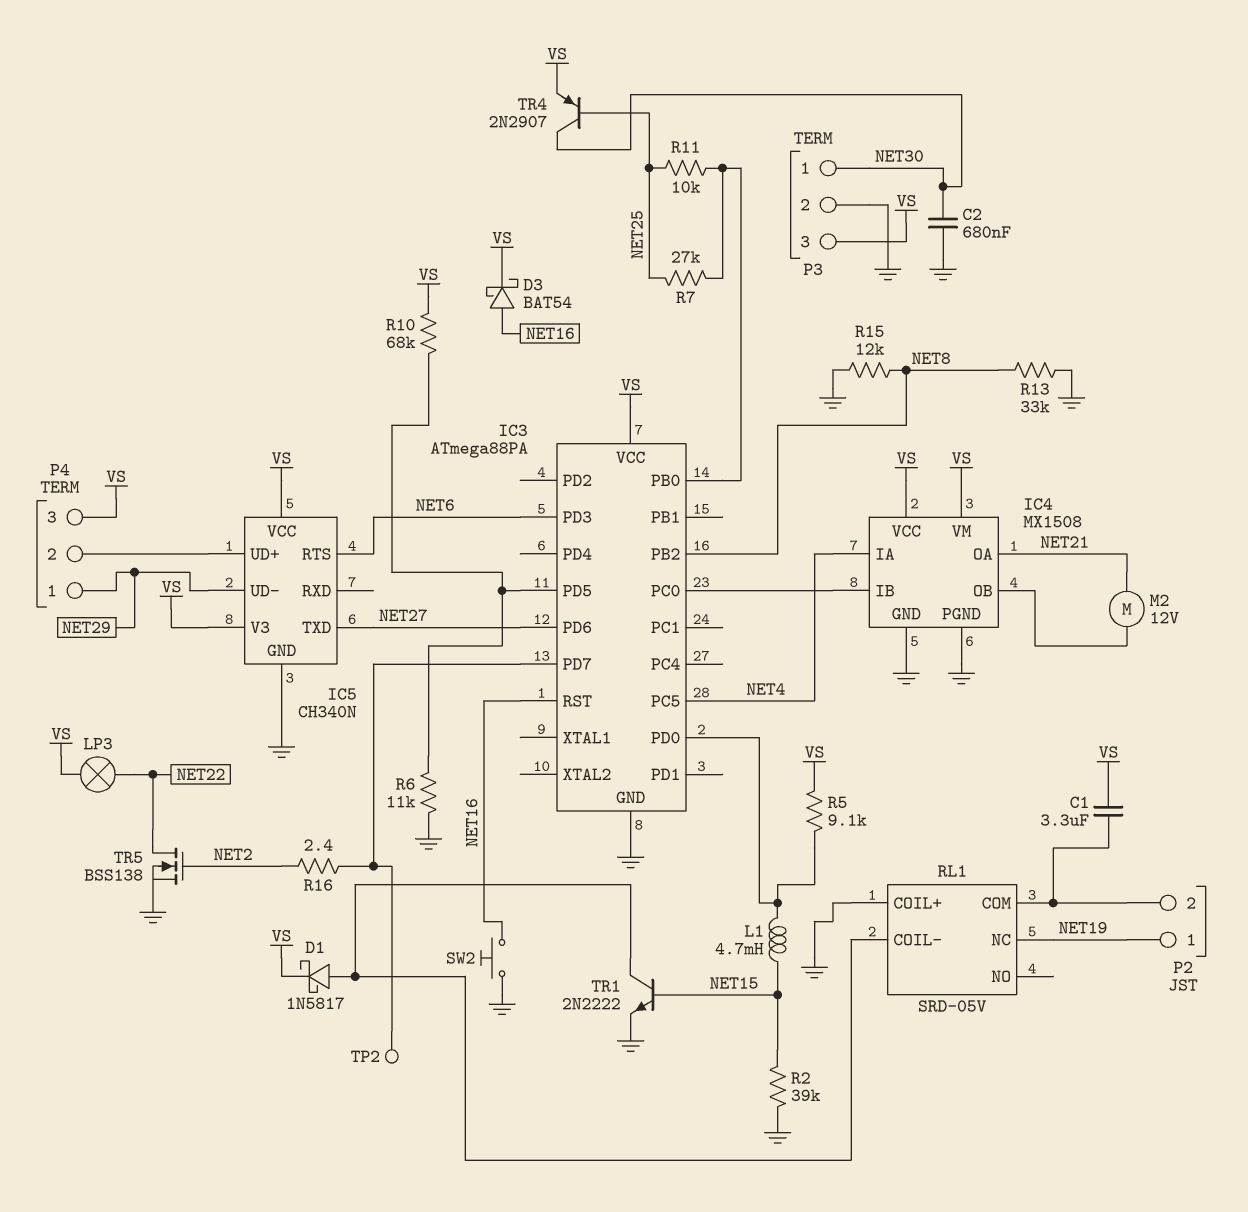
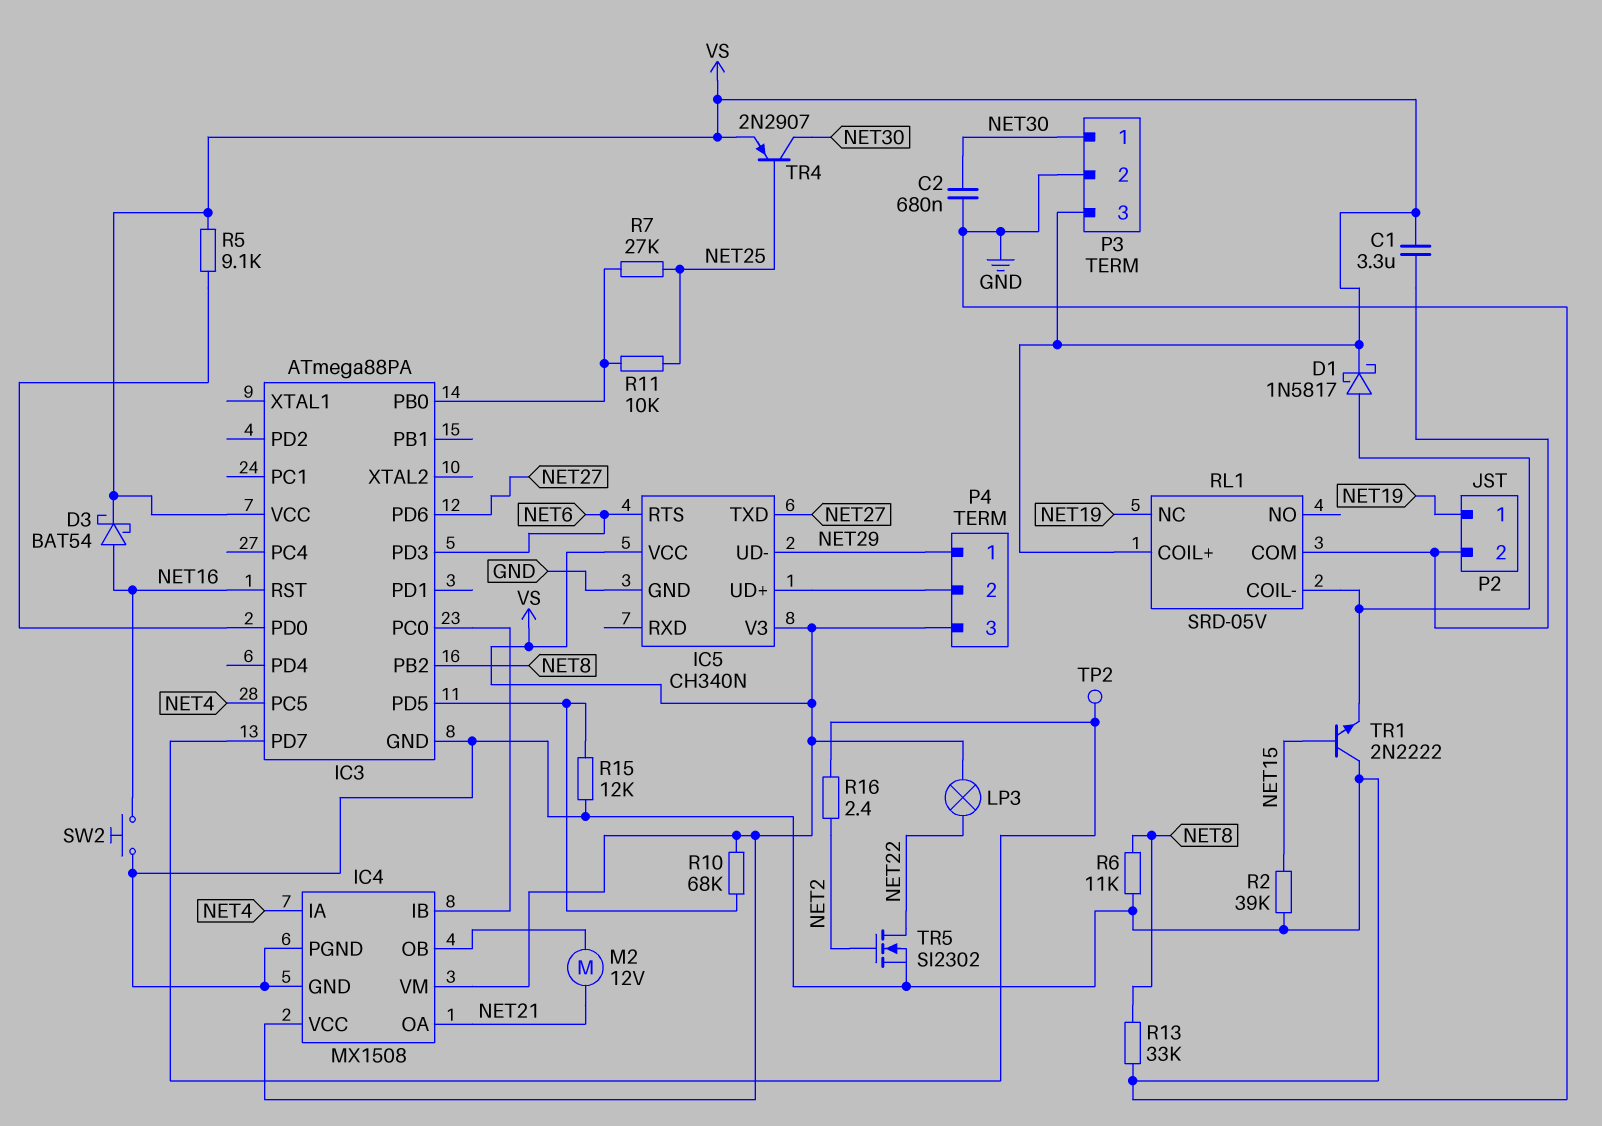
L1: 4.7mH (IC3/PD0, NET15) -> none
R6: 11k (GND, IC3/PD5) -> 11k (GND, NET8)
R15: 12k (GND, NET8) -> 12k (GND, IC3/PD5)
RL1 pin COIL+: GND -> VS
TR1: NPN 2N2222 (B NET15, C RL1/COIL-, E GND) -> NPN 2N2222 (B NET15, C GND, E RL1/COIL-)
TR5: NMOS BSS138 (G NET2, D NET22, S GND) -> NMOS SI2302 (G NET2, D NET22, S GND)

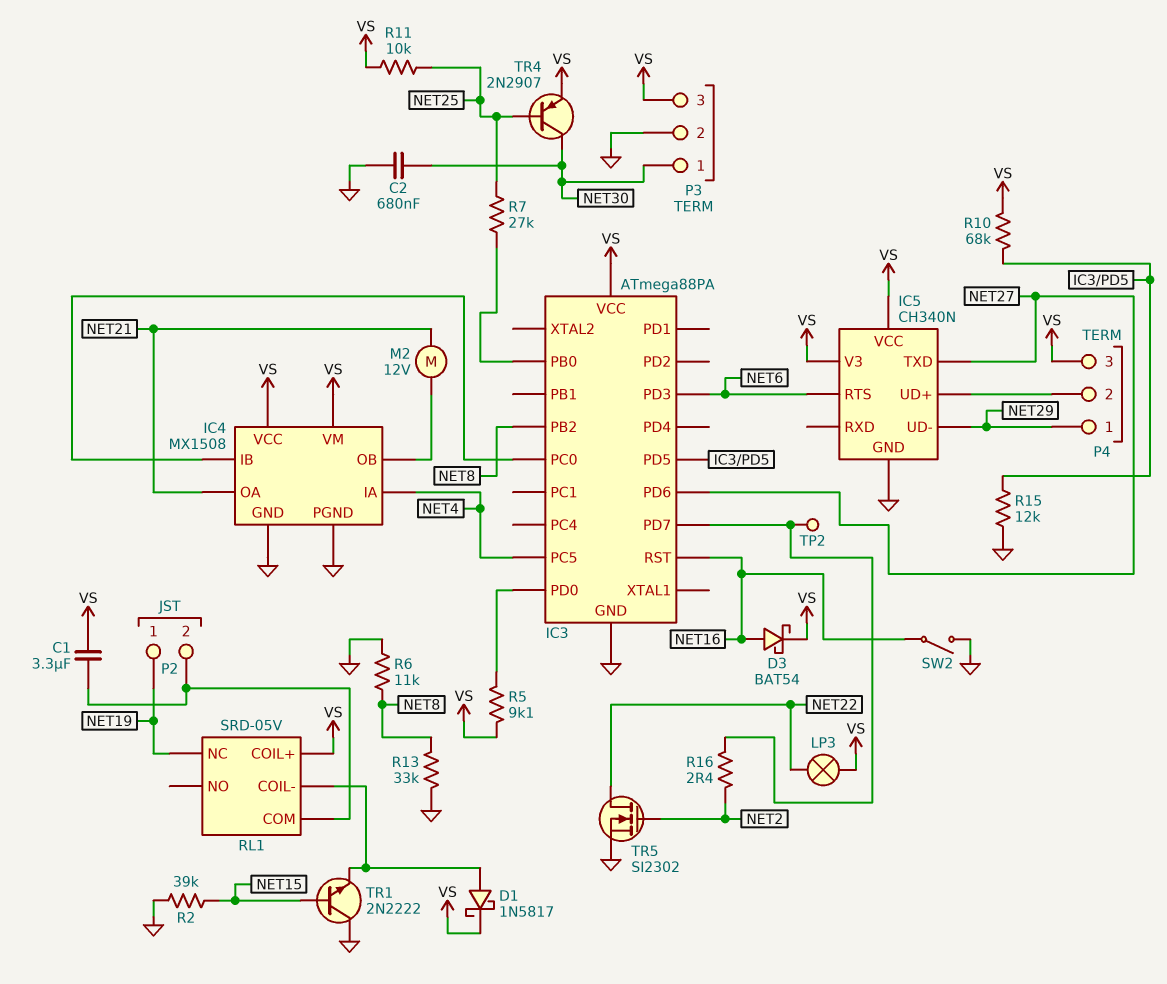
R11: 10k (IC3/PB0, NET25) -> 10k (NET25, VS)
SW2: button (GND, NET16) -> switch (GND, NET16)

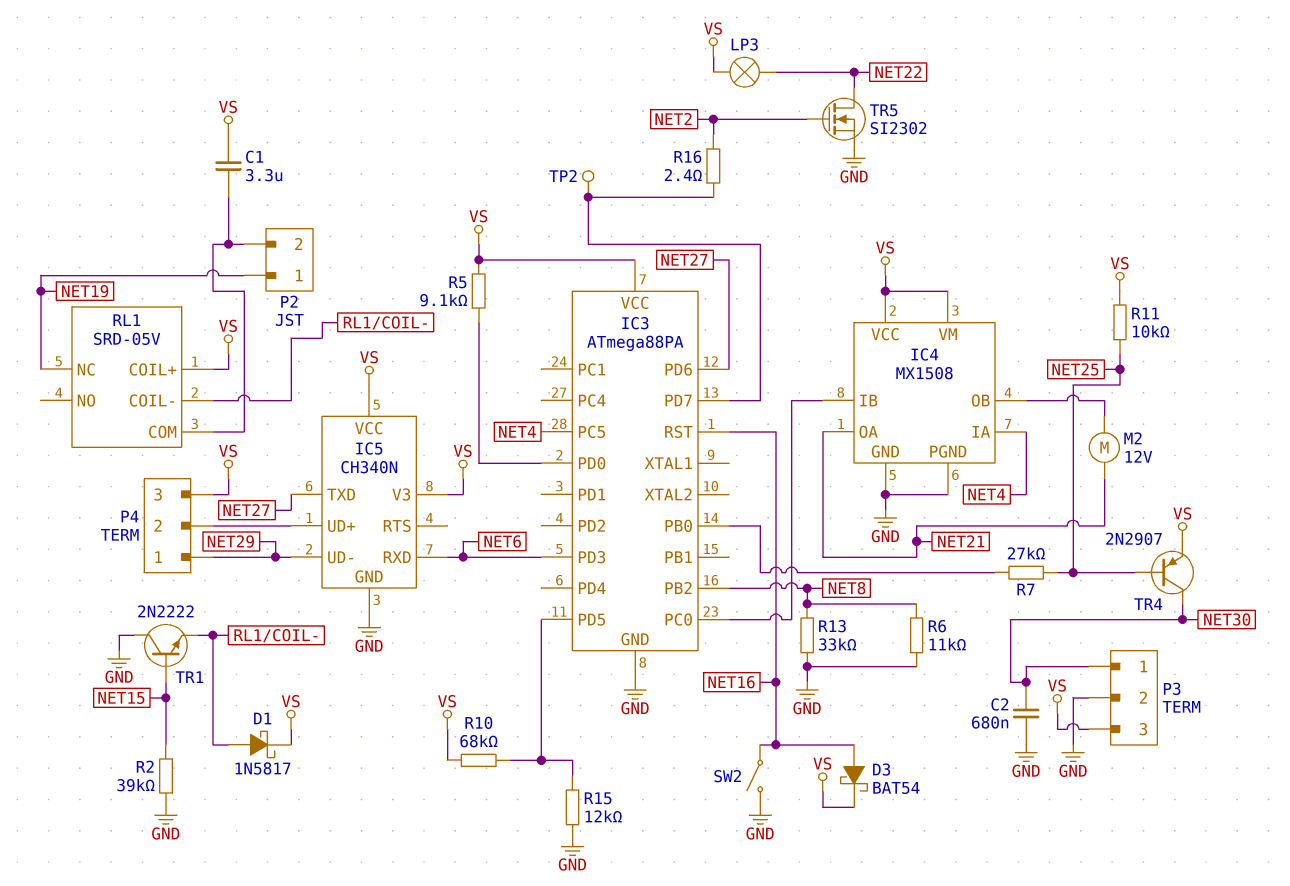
IC5 pin RTS: NET6 -> none
IC5 pin RXD: none -> NET6

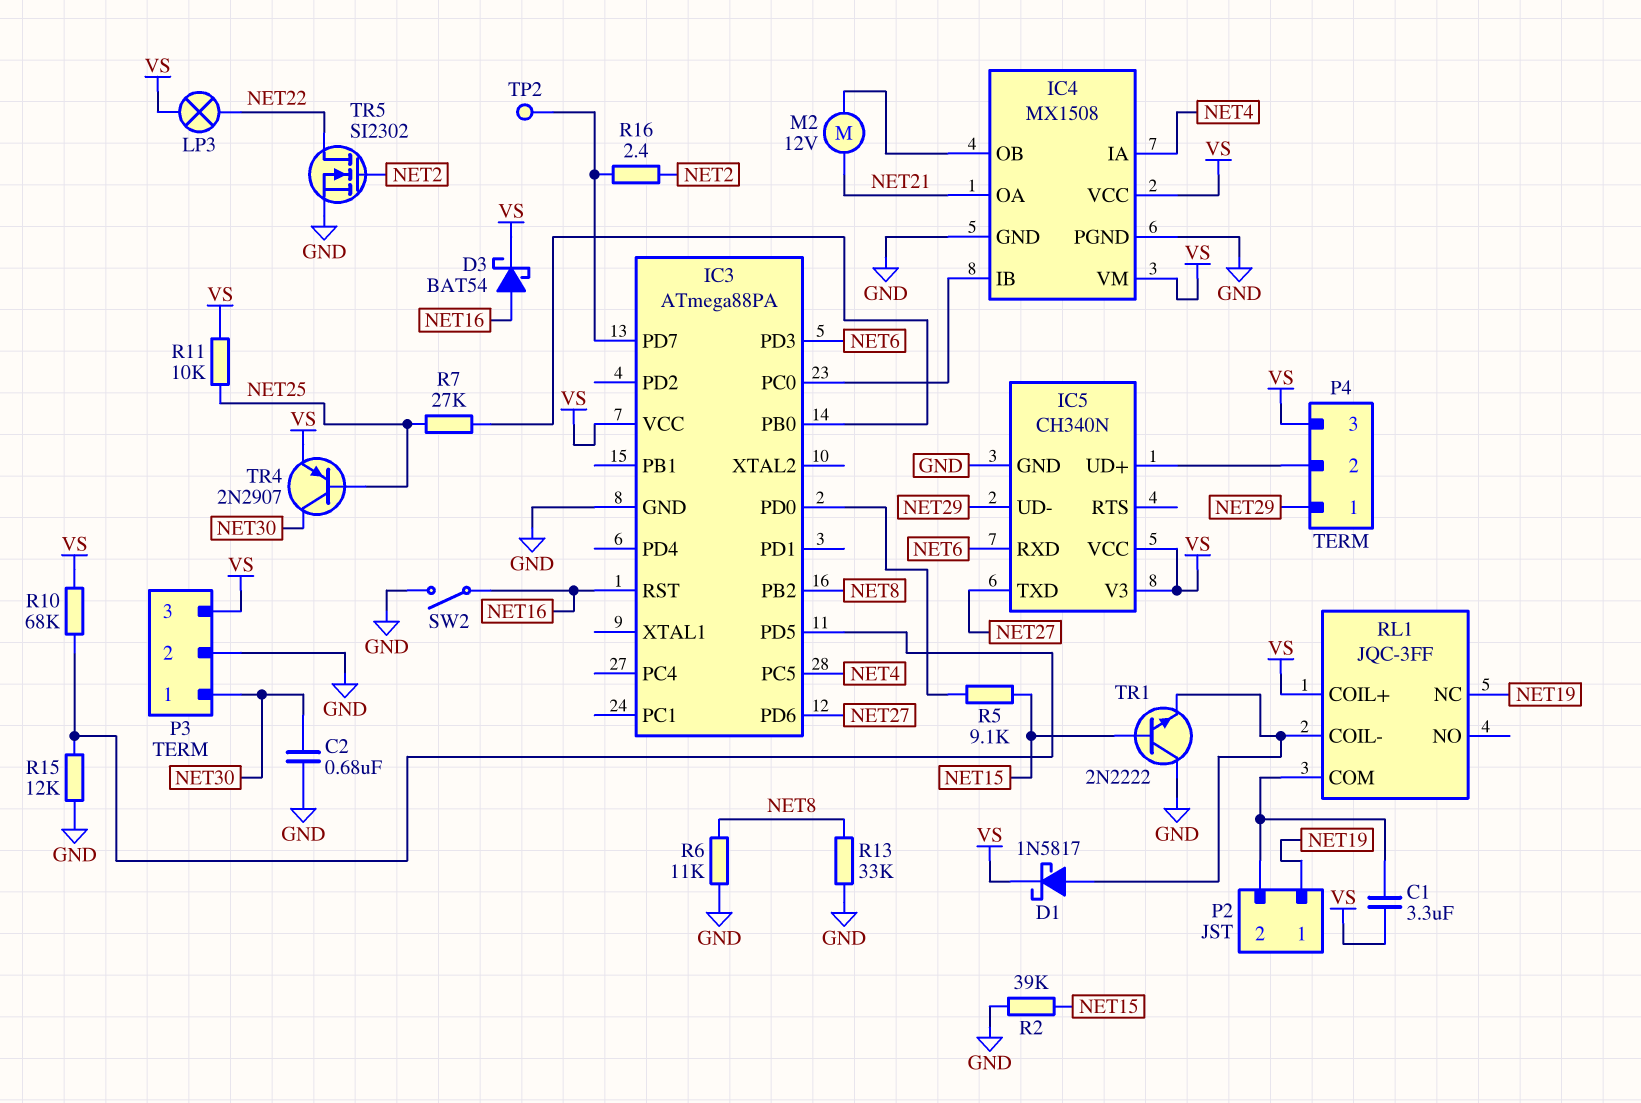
R5: 9.1k (IC3/PD0, VS) -> 9.1k (IC3/PD0, NET15)
RL1: SRD-05V -> JQC-3FF

